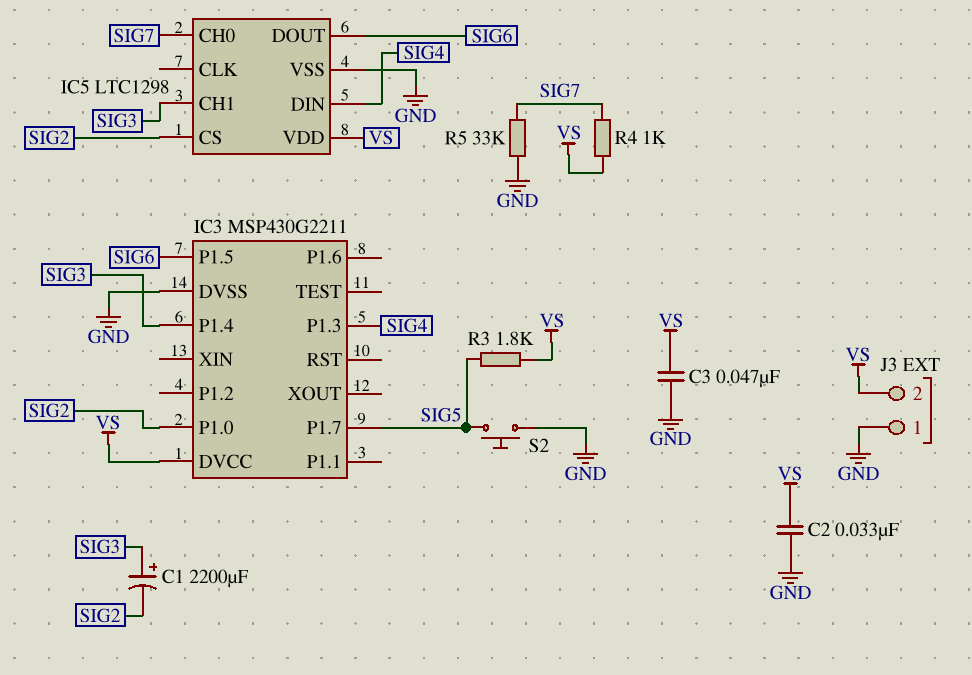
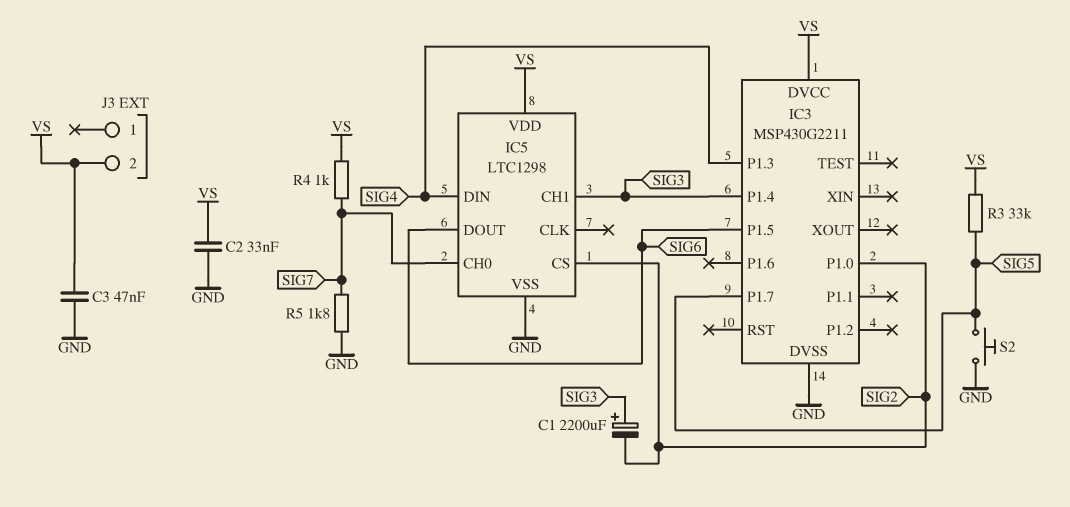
J3 pin 1: GND -> none
R3: 1.8k (SIG5, VS) -> 33k (SIG5, VS)
R5: 33k (GND, SIG7) -> 1.8k (GND, SIG7)

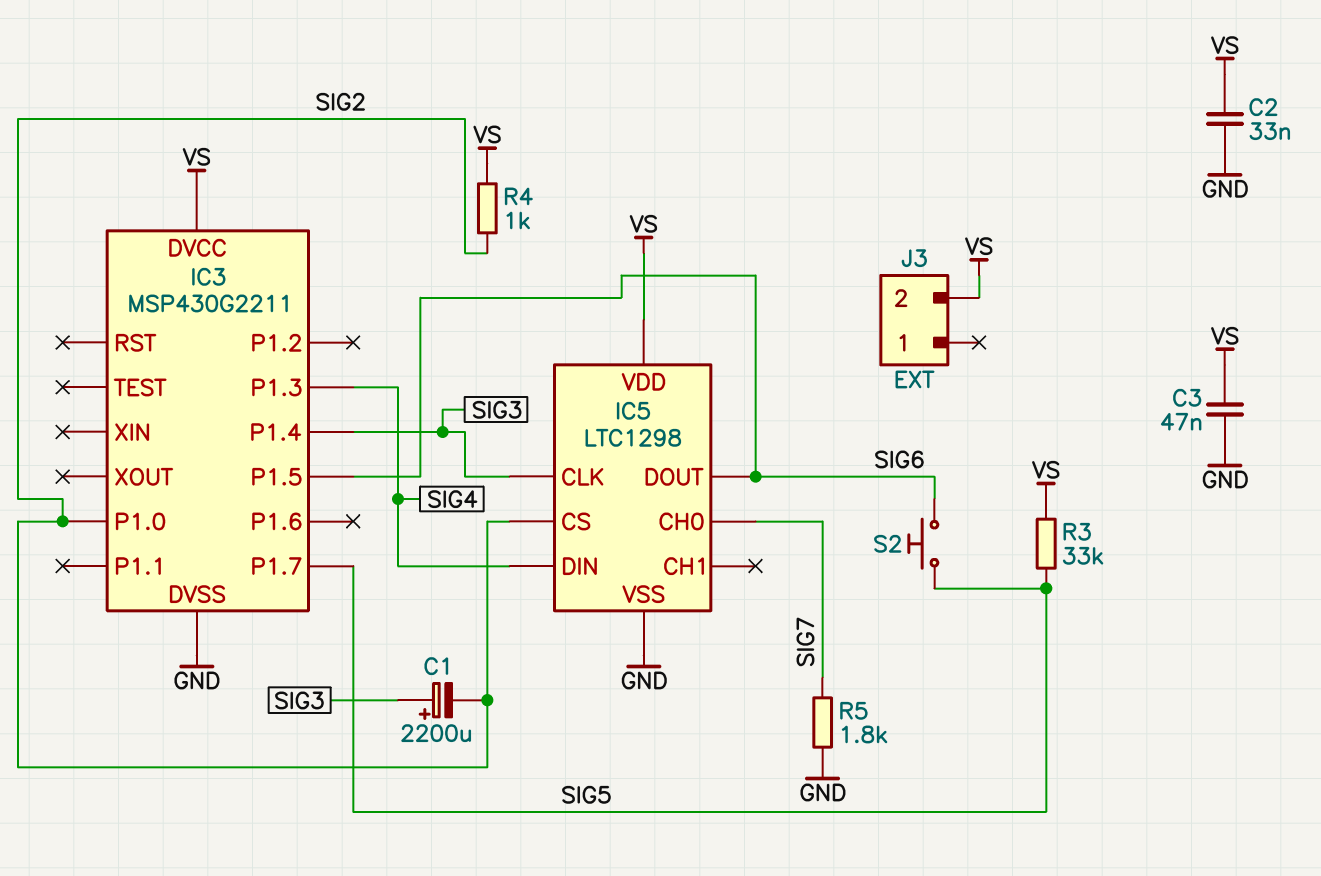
IC5 pin CH1: SIG3 -> none
IC5 pin CLK: none -> SIG3
R4: 1k (SIG7, VS) -> 1k (SIG2, VS)
S2: button (GND, SIG5) -> button (SIG5, SIG6)

